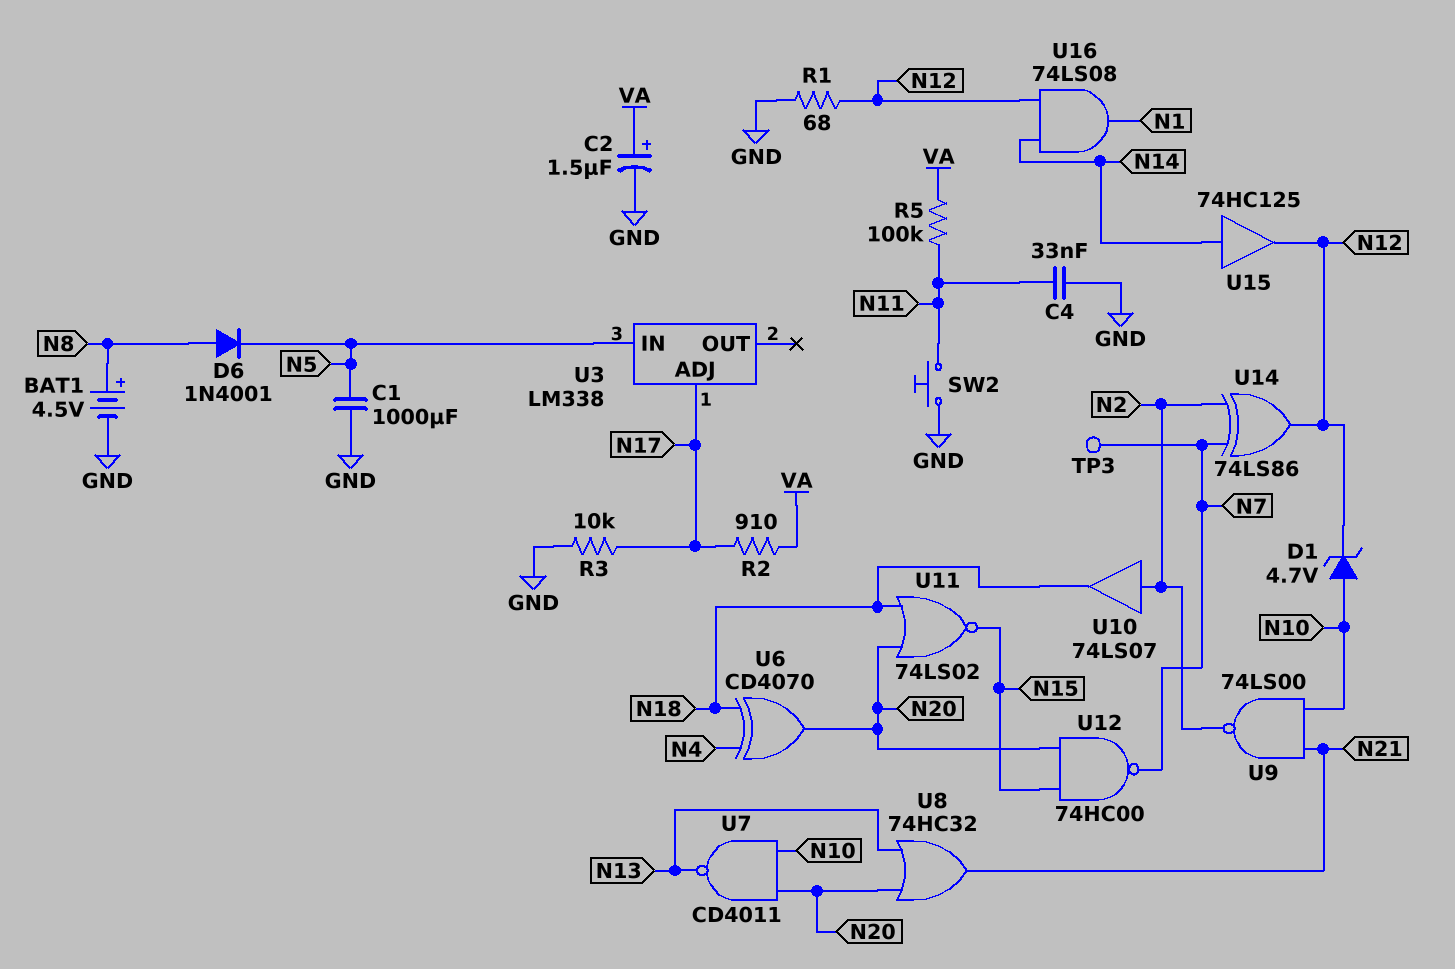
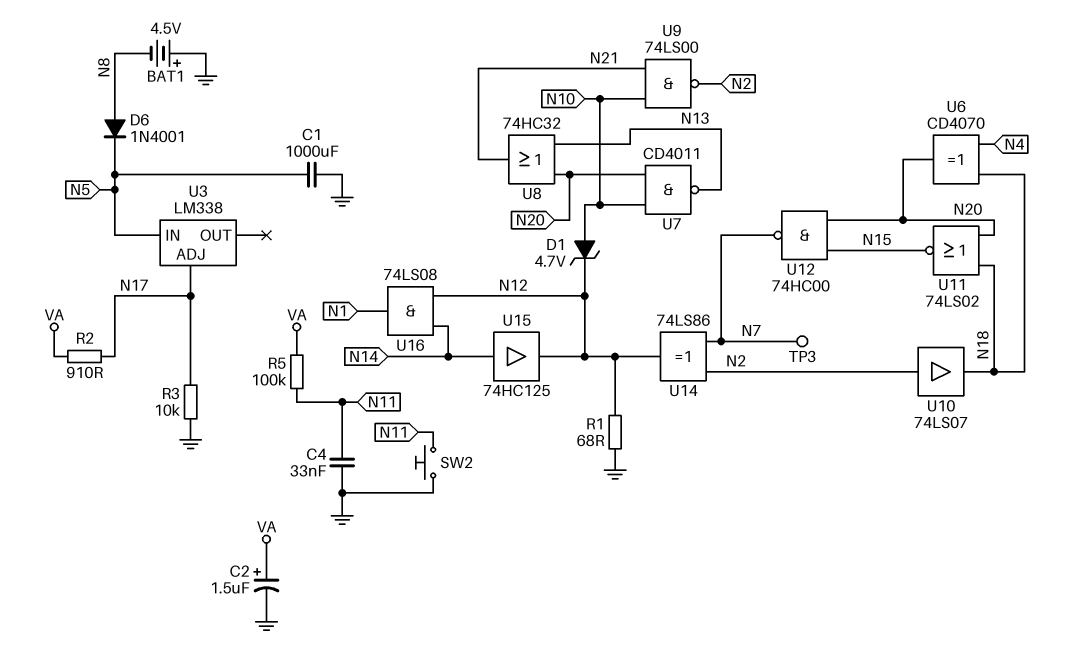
BAT1: 4.5V (plus N8, minus GND) -> 4.5V (plus GND, minus N8)

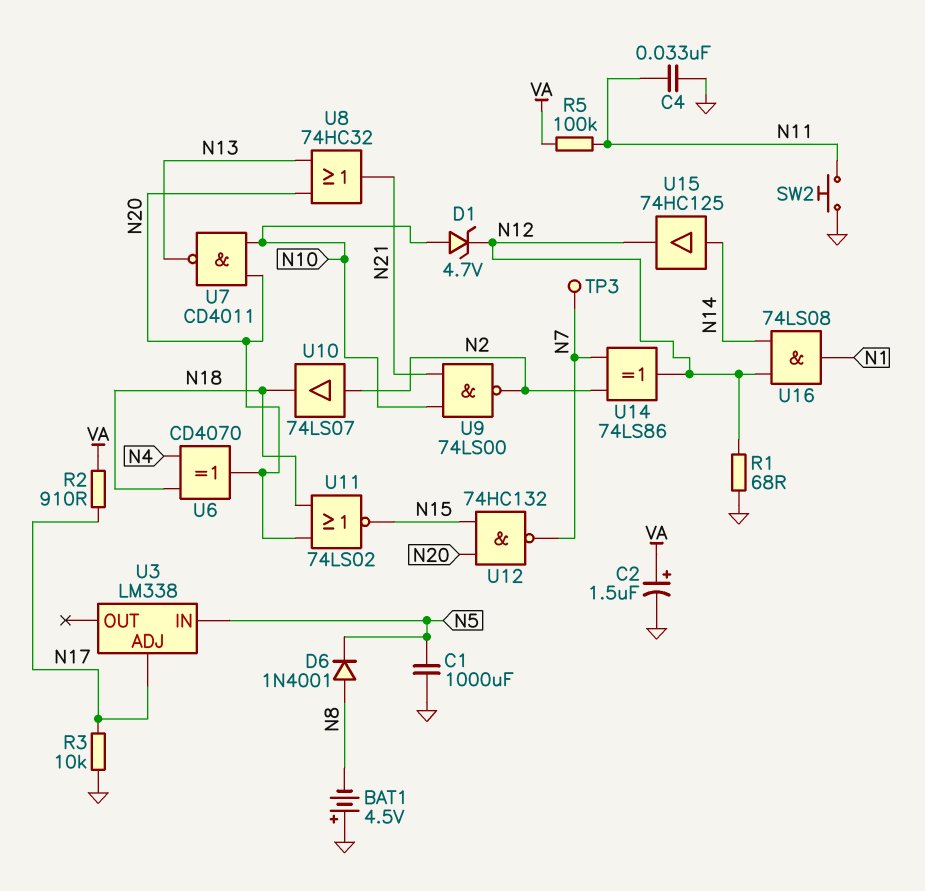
U12: NAND 74HC00 (in N15, in N20, out N7) -> NAND 74HC132 (in N15, in N20, out N7)

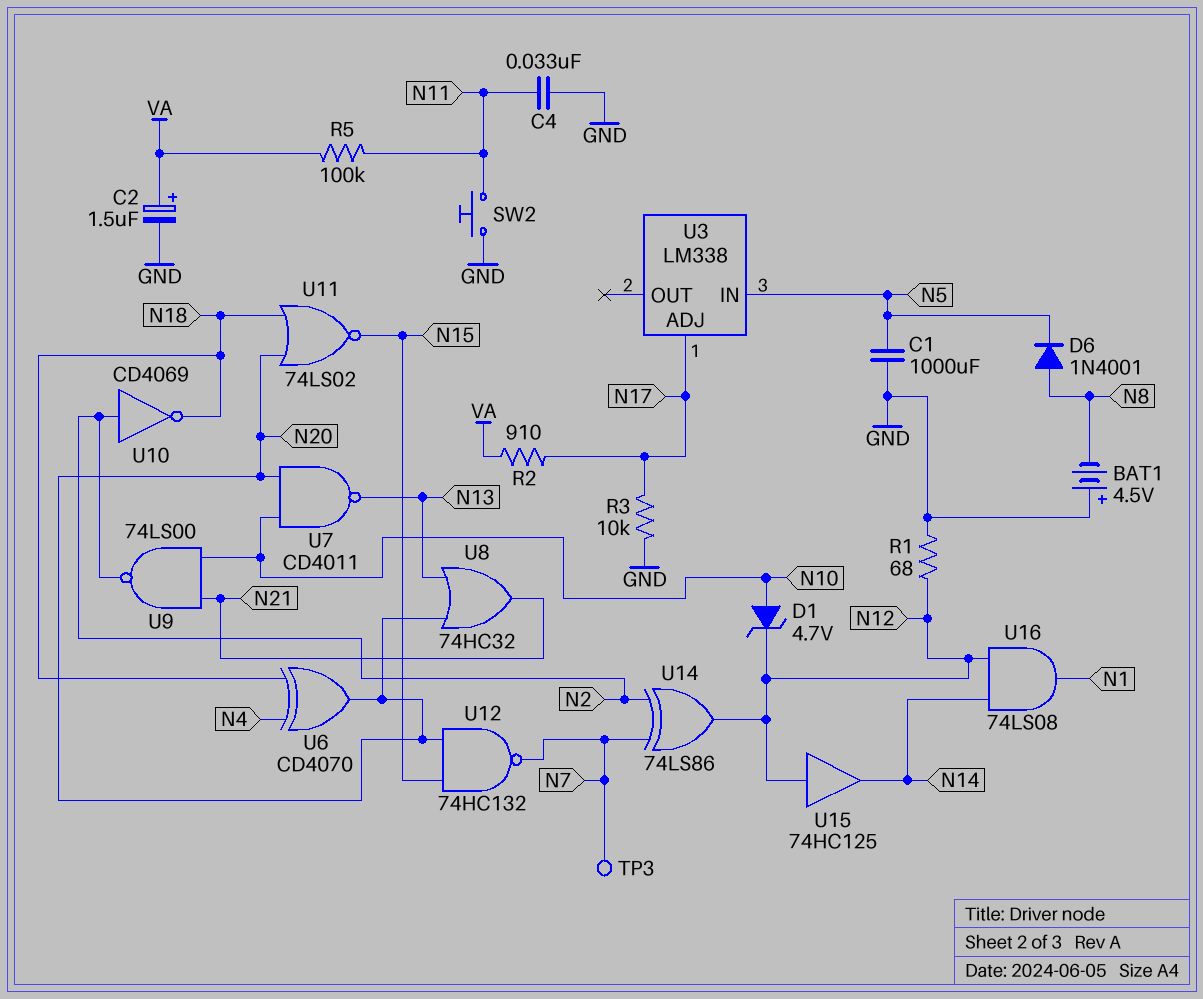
U10: buffer 74LS07 (in N2, out N18) -> NOT CD4069 (in N2, out N18)
U15: buffer 74HC125 (in N14, out N12) -> buffer 74HC125 (in N12, out N14)

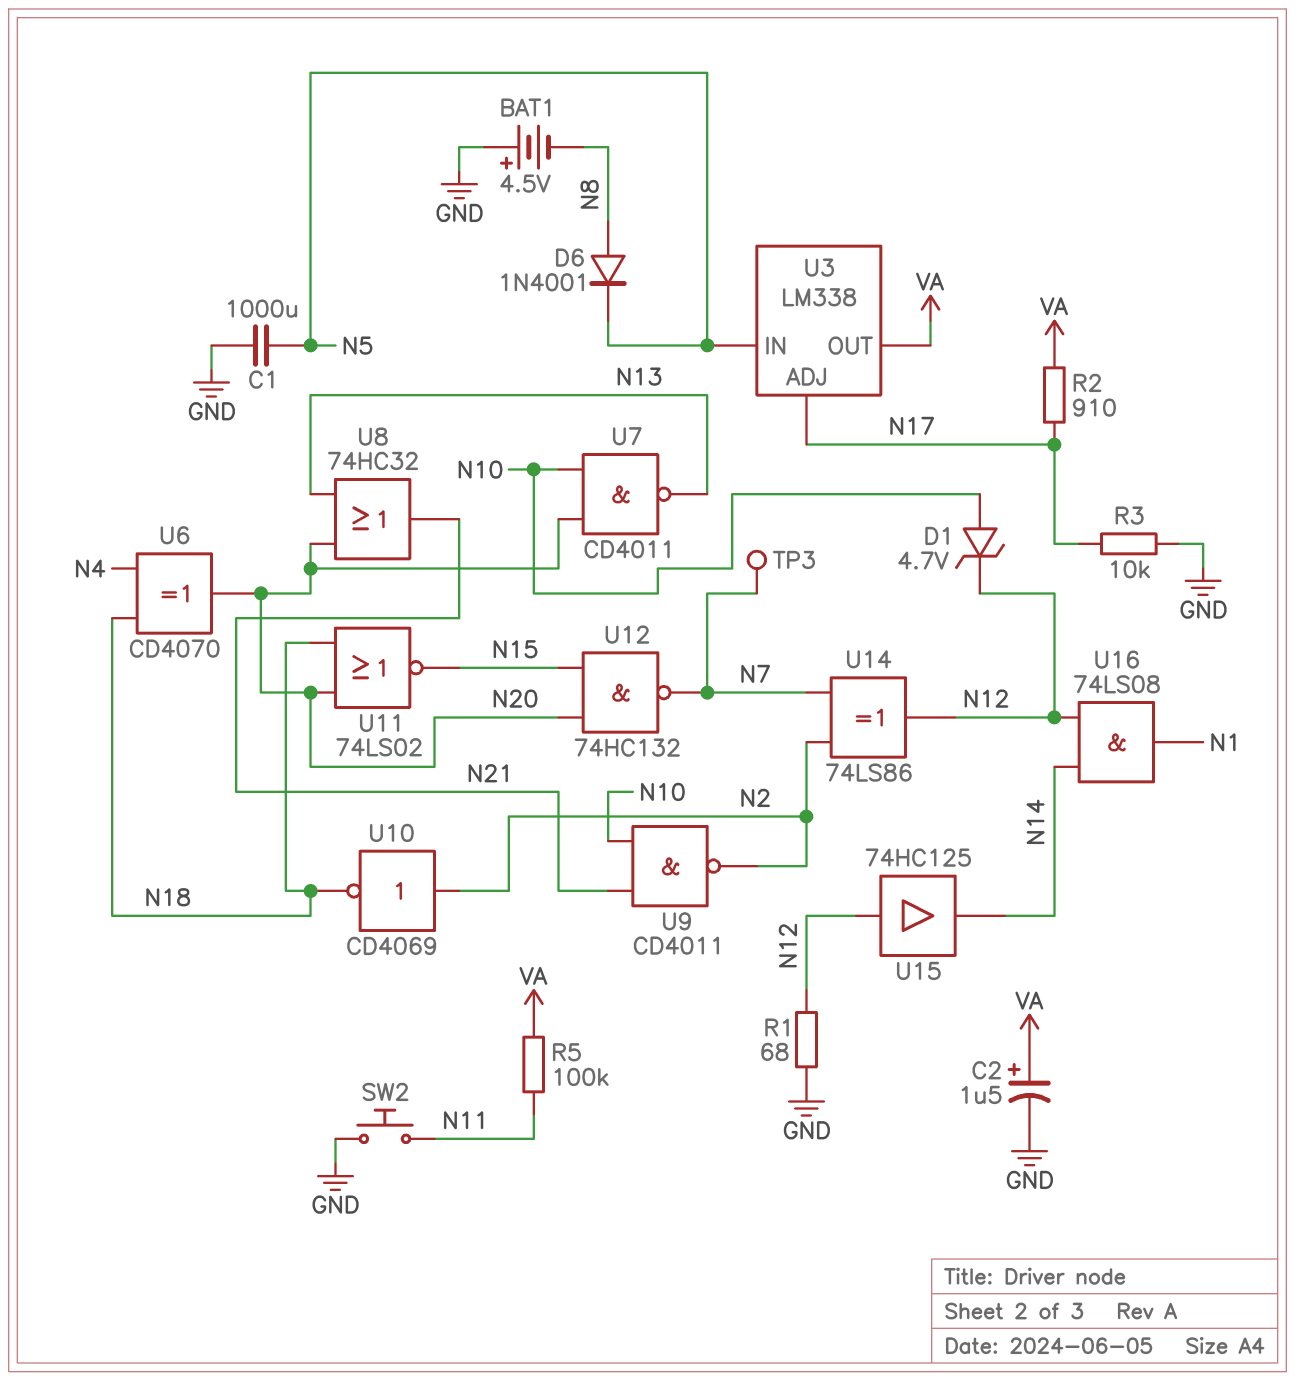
C4: 33nF (GND, N11) -> none
U3 pin OUT: none -> VA
U9: NAND 74LS00 (in N10, in N21, out N2) -> NAND CD4011 (in N10, in N21, out N2)

